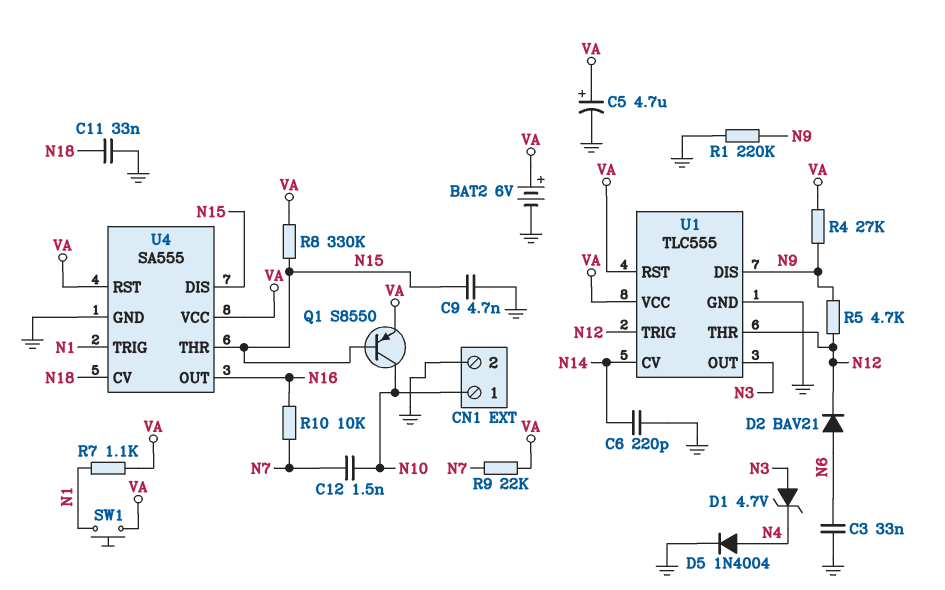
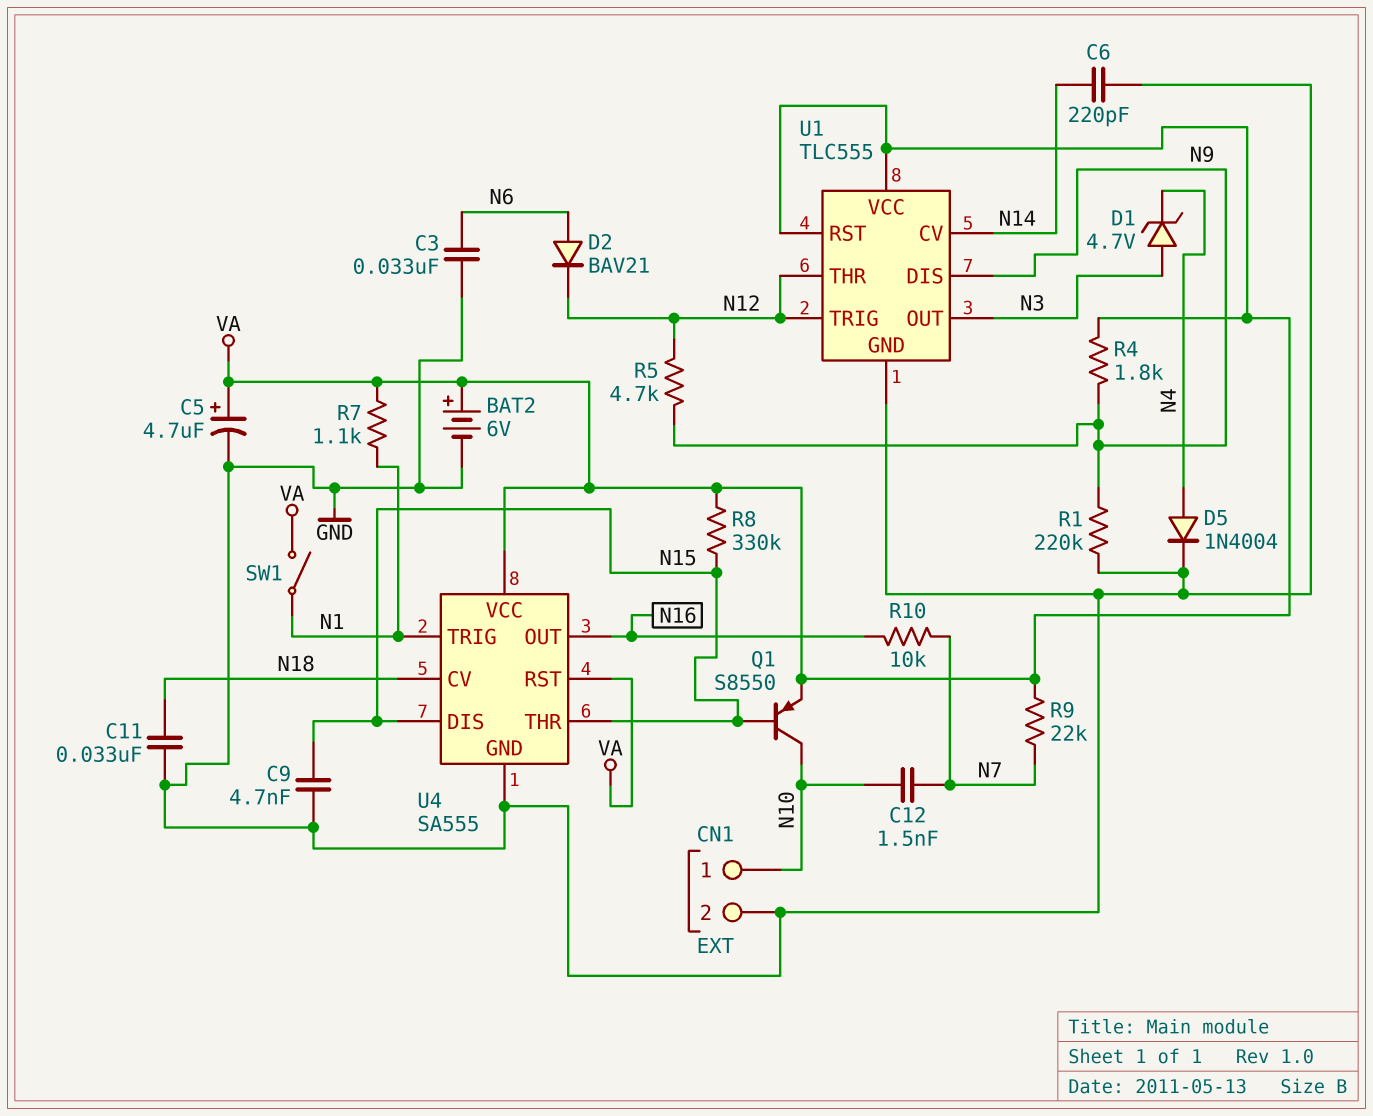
R4: 27k (N9, VA) -> 1.8k (N9, VA)
SW1: button (N1, VA) -> switch (N1, VA)

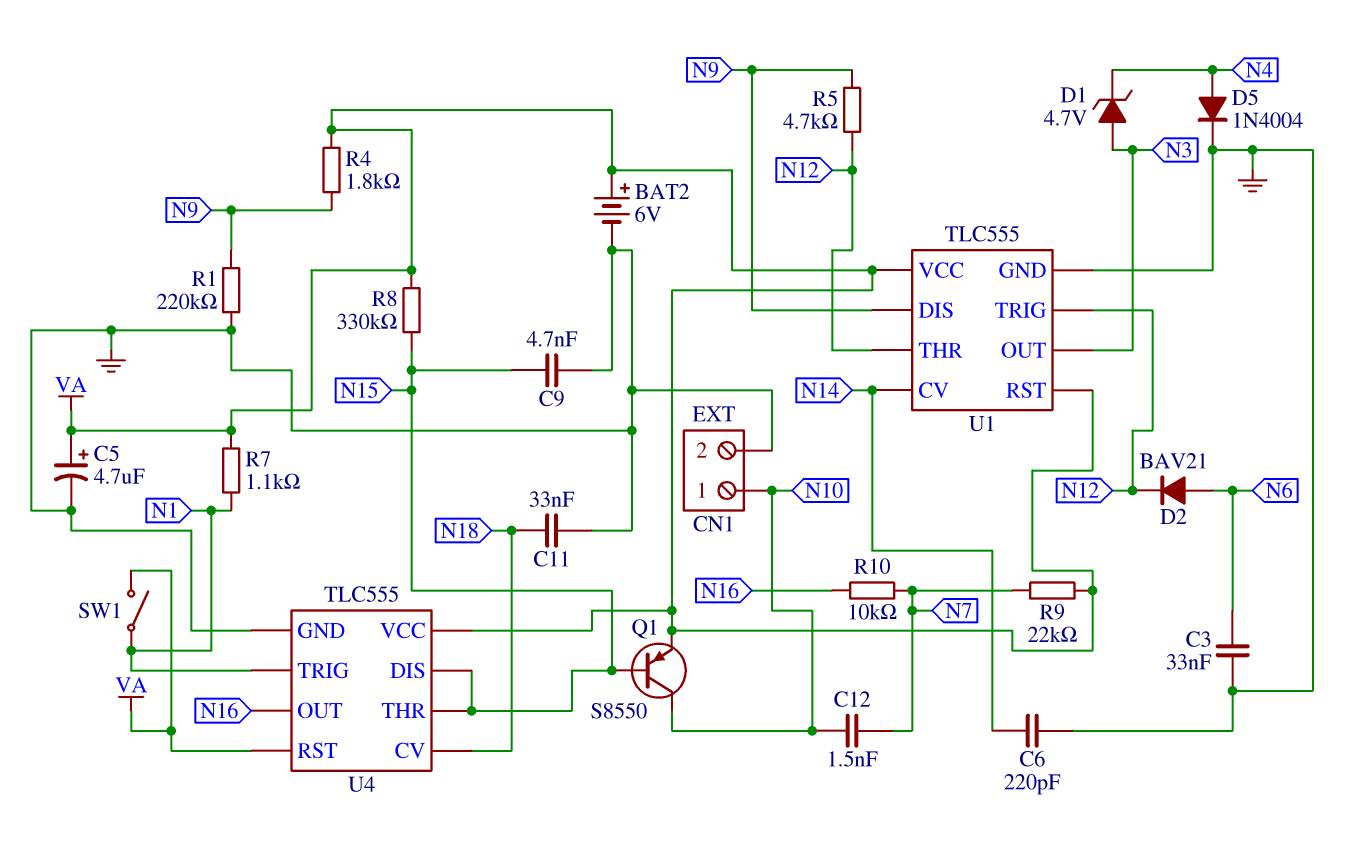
U4: SA555 -> TLC555

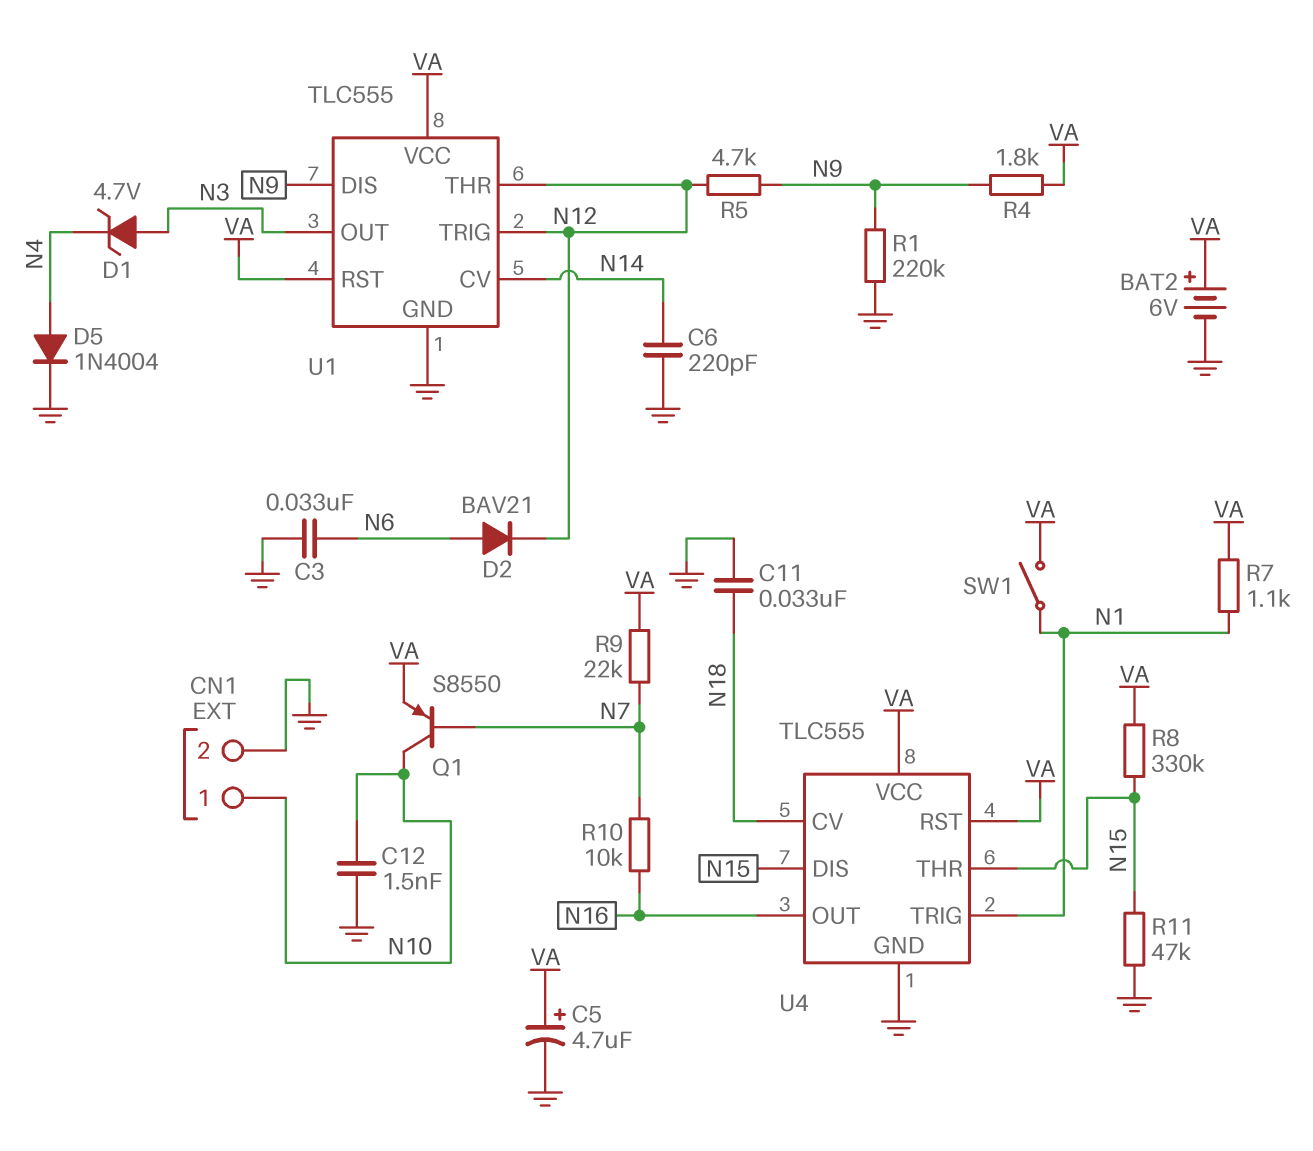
C9: 4.7nF (GND, N15) -> none
C12: 1.5nF (N7, N10) -> 1.5nF (GND, N10)
Q1: PNP S8550 (B N15, C N10, E VA) -> PNP S8550 (B N7, C N10, E VA)
R11: none -> 47k (GND, N15)

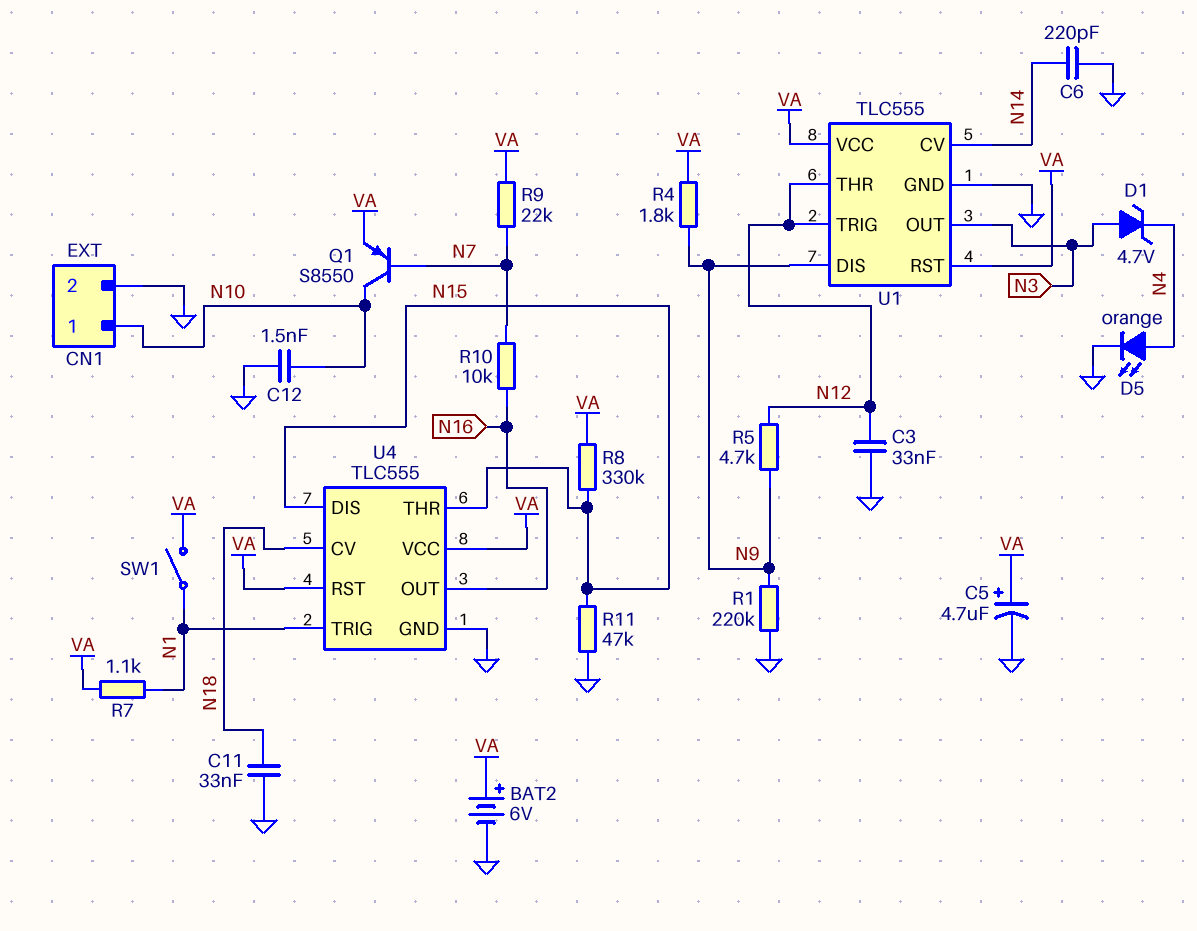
C3: 33nF (GND, N6) -> 33nF (GND, N12)
D2: diode BAV21 (A N6, K N12) -> none
D5: diode 1N4004 (A N4, K GND) -> LED orange (A N4, K GND)

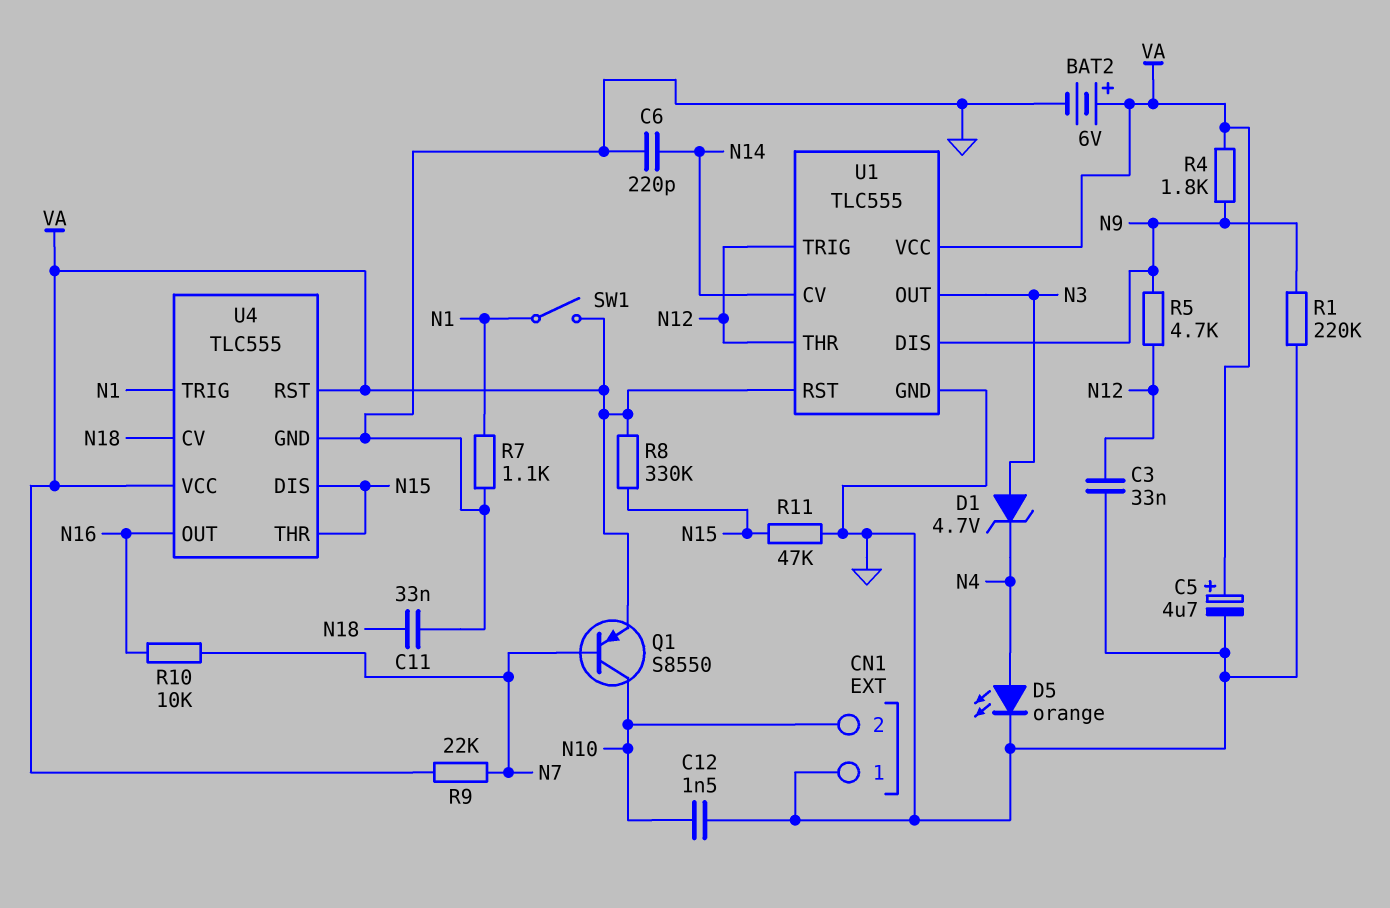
CN1 pin 1: N10 -> GND
CN1 pin 2: GND -> N10
R7: 1.1k (N1, VA) -> 1.1k (GND, N1)

